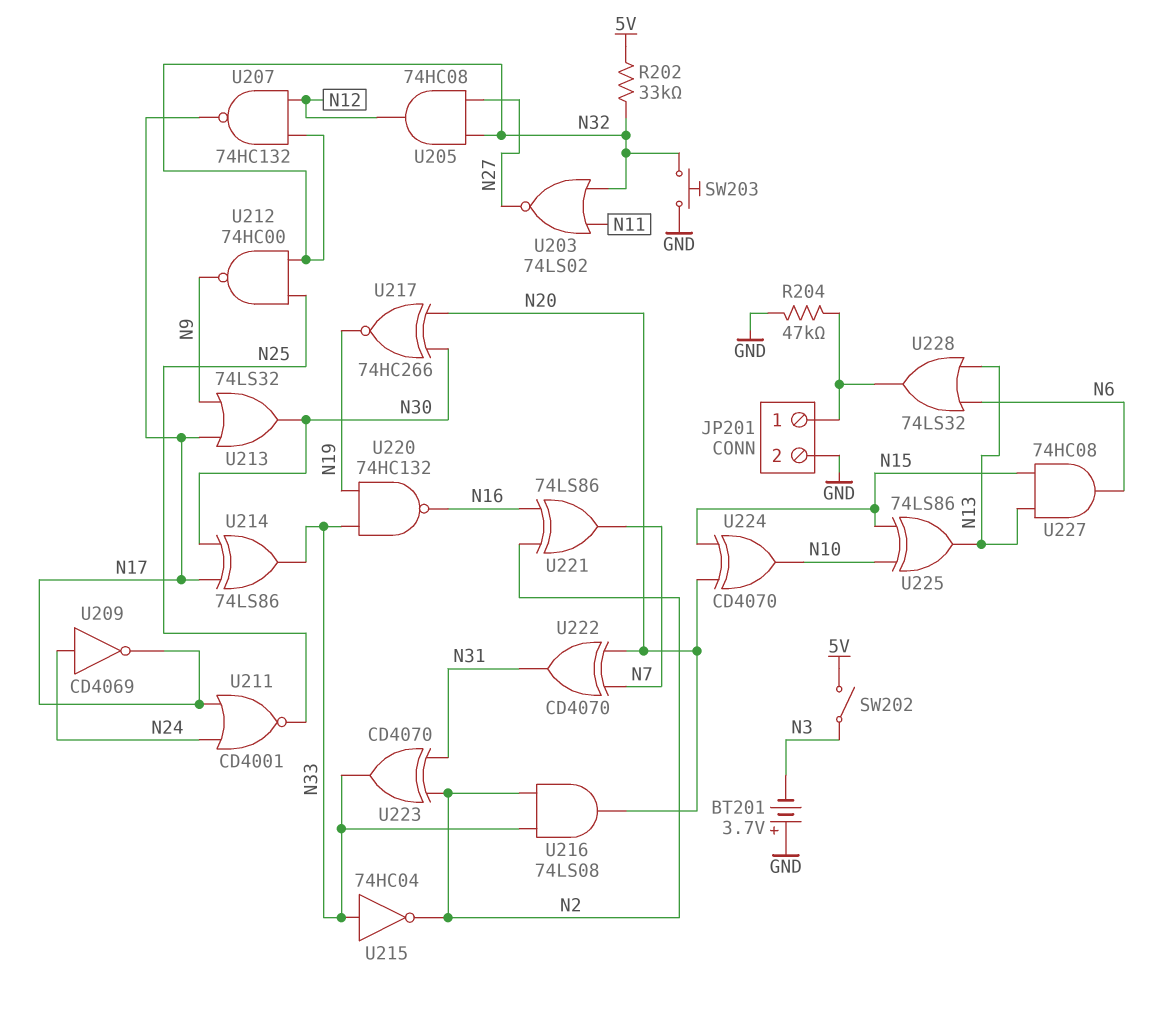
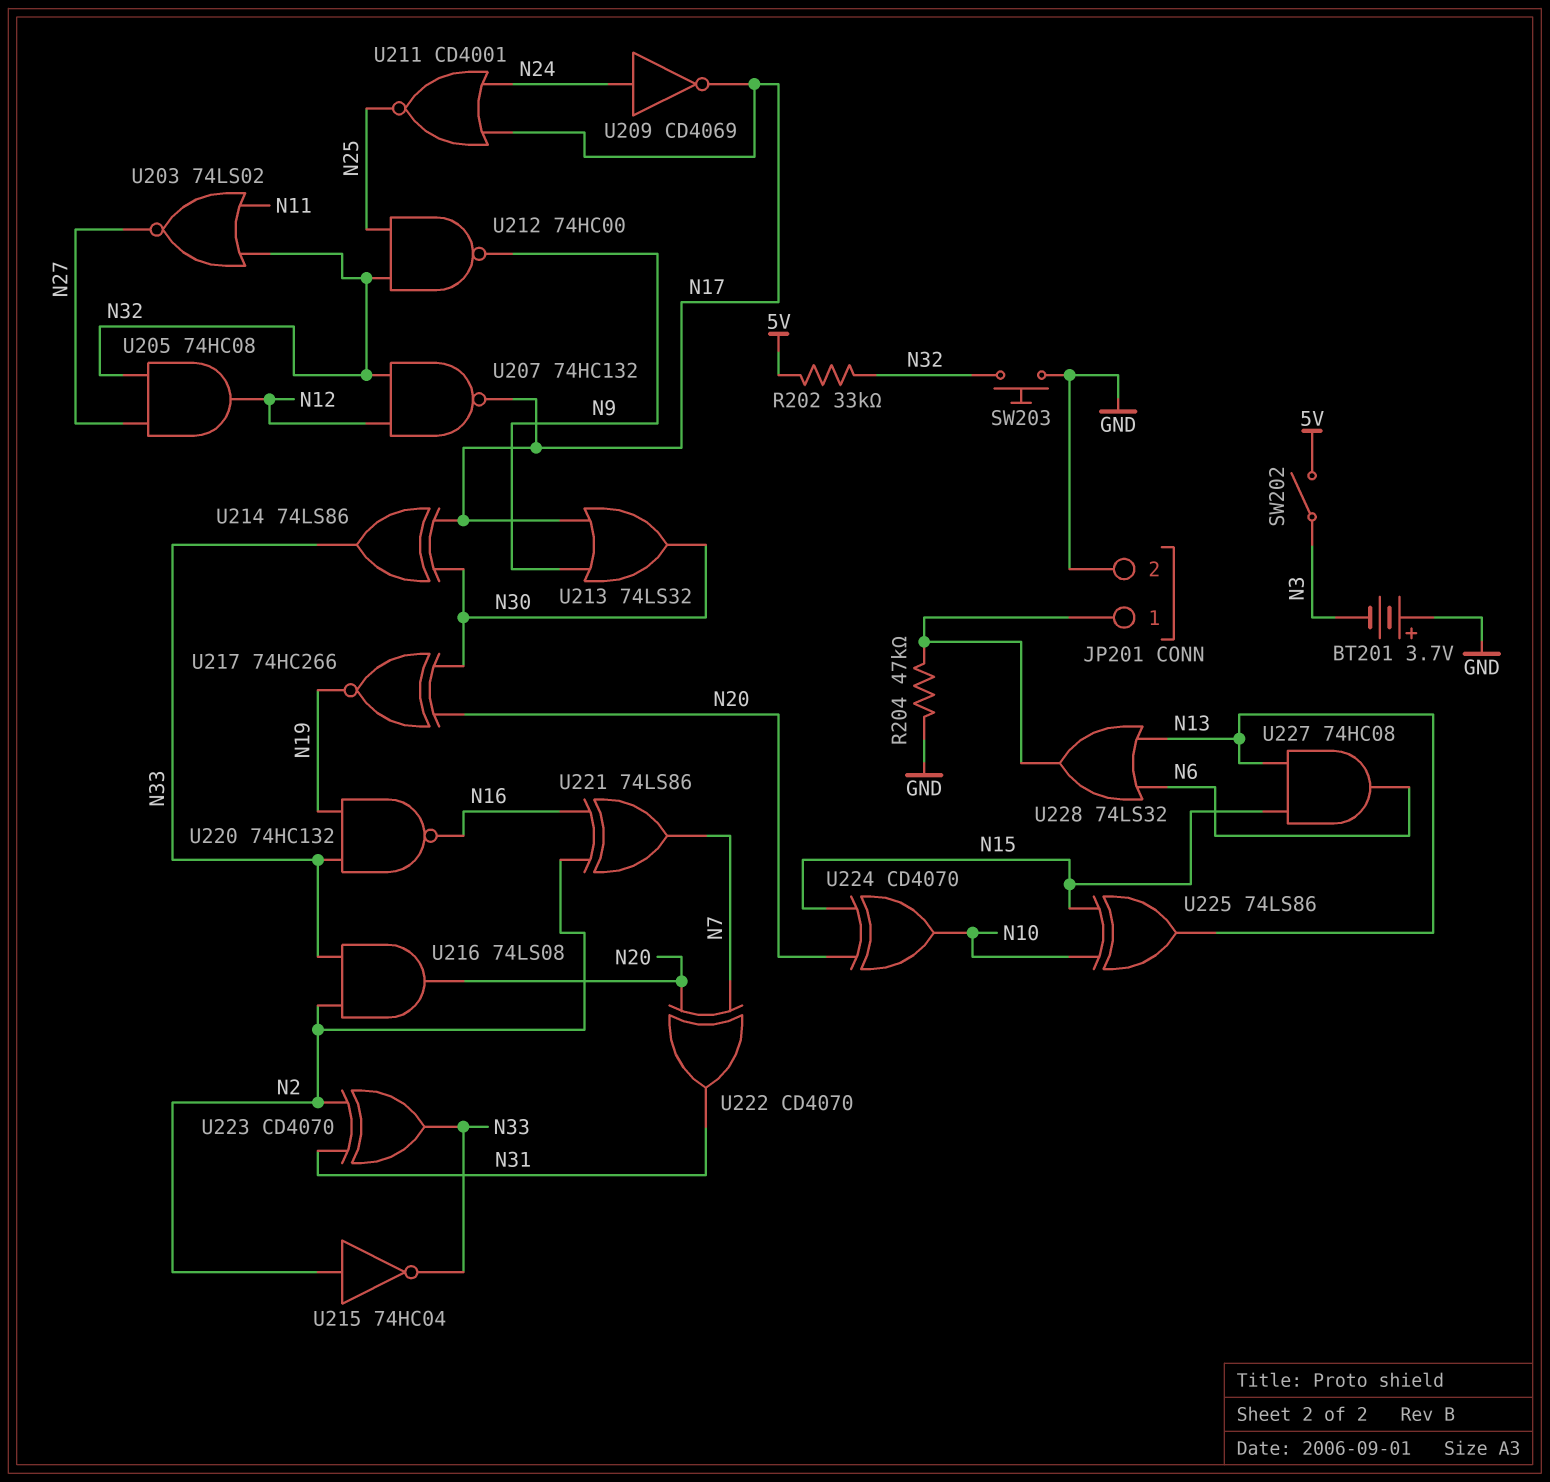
U215: NOT 74HC04 (in N33, out N2) -> NOT 74HC04 (in N2, out N33)

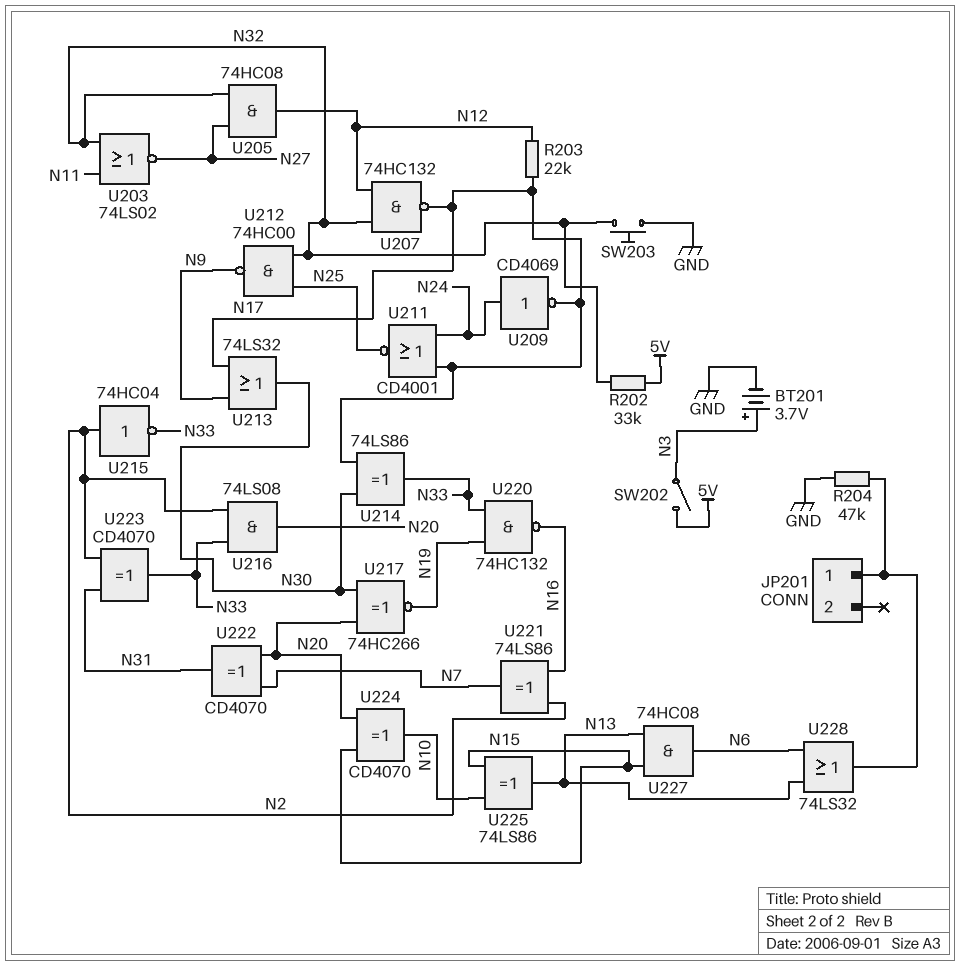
BT201: 3.7V (plus GND, minus N3) -> 3.7V (plus N3, minus GND)
JP201 pin 2: GND -> none
R203: none -> 22k (N12, N17)

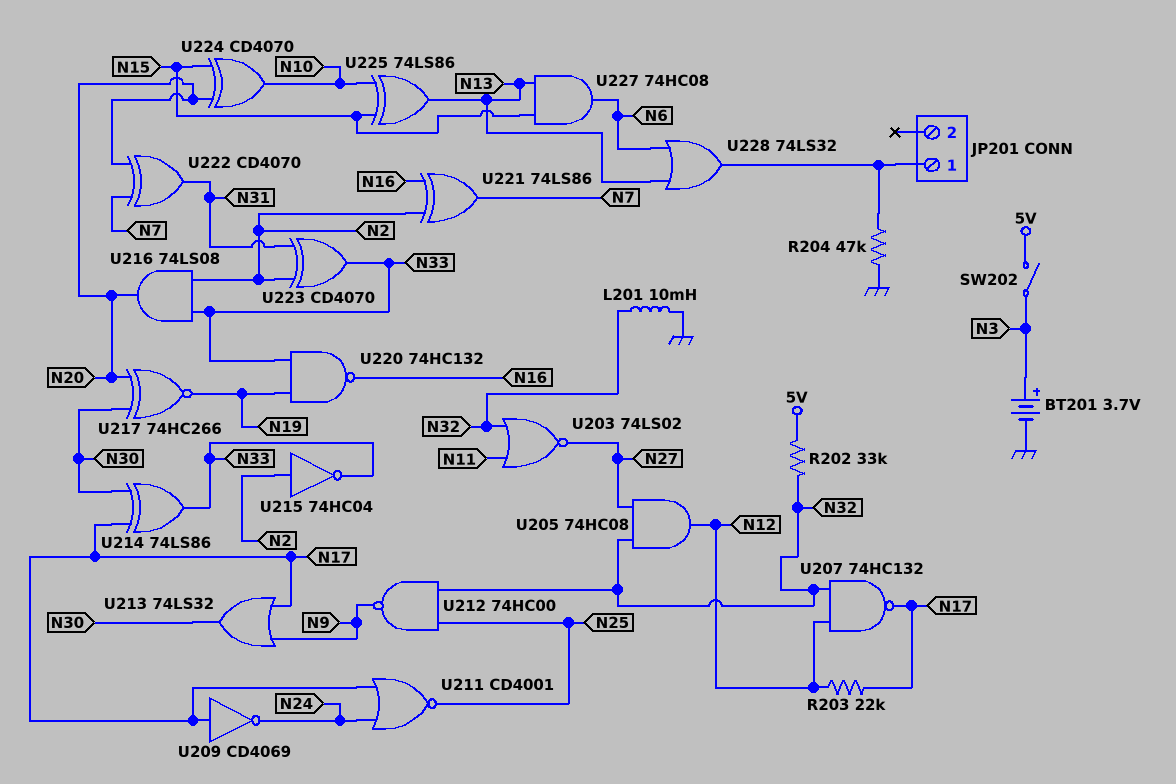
L201: none -> 10mH (GND, N32)
SW203: button (GND, N32) -> none
U209: NOT CD4069 (in N24, out N17) -> NOT CD4069 (in N17, out N24)

